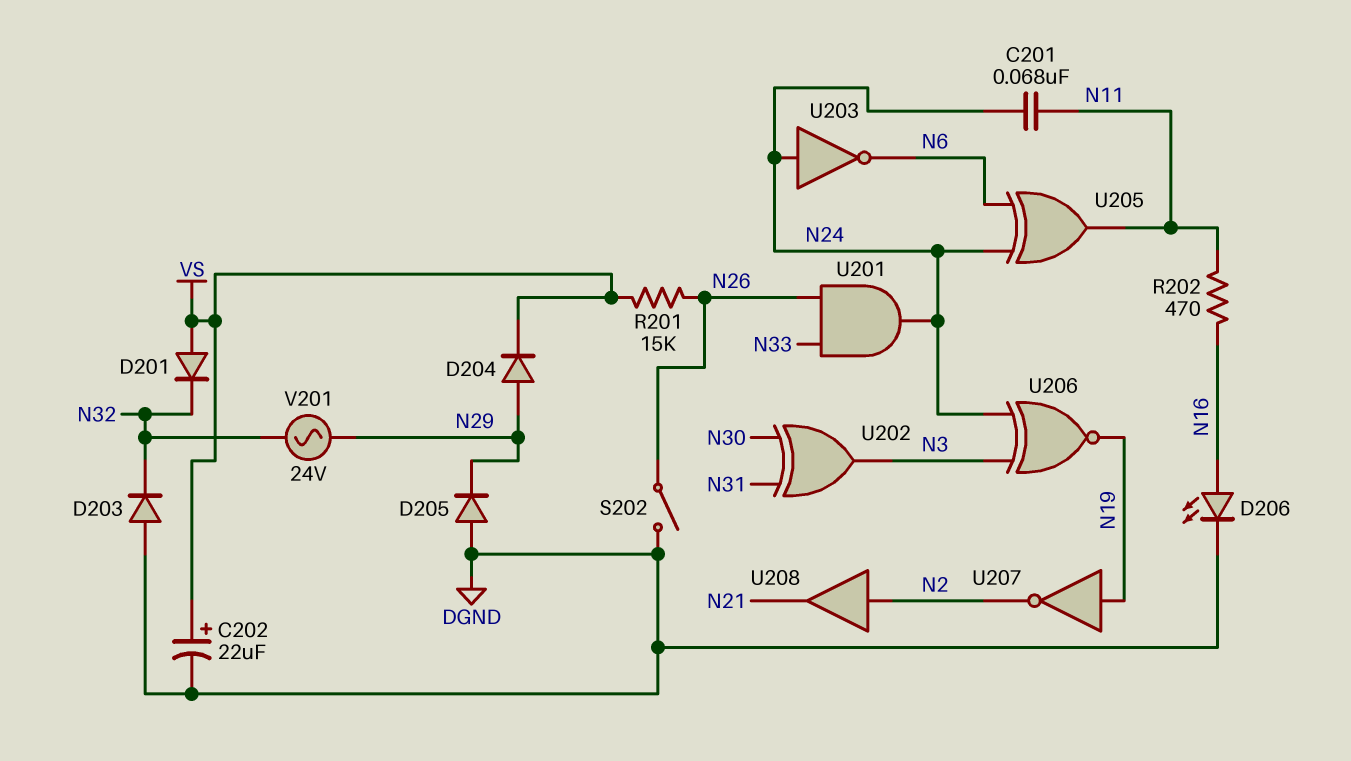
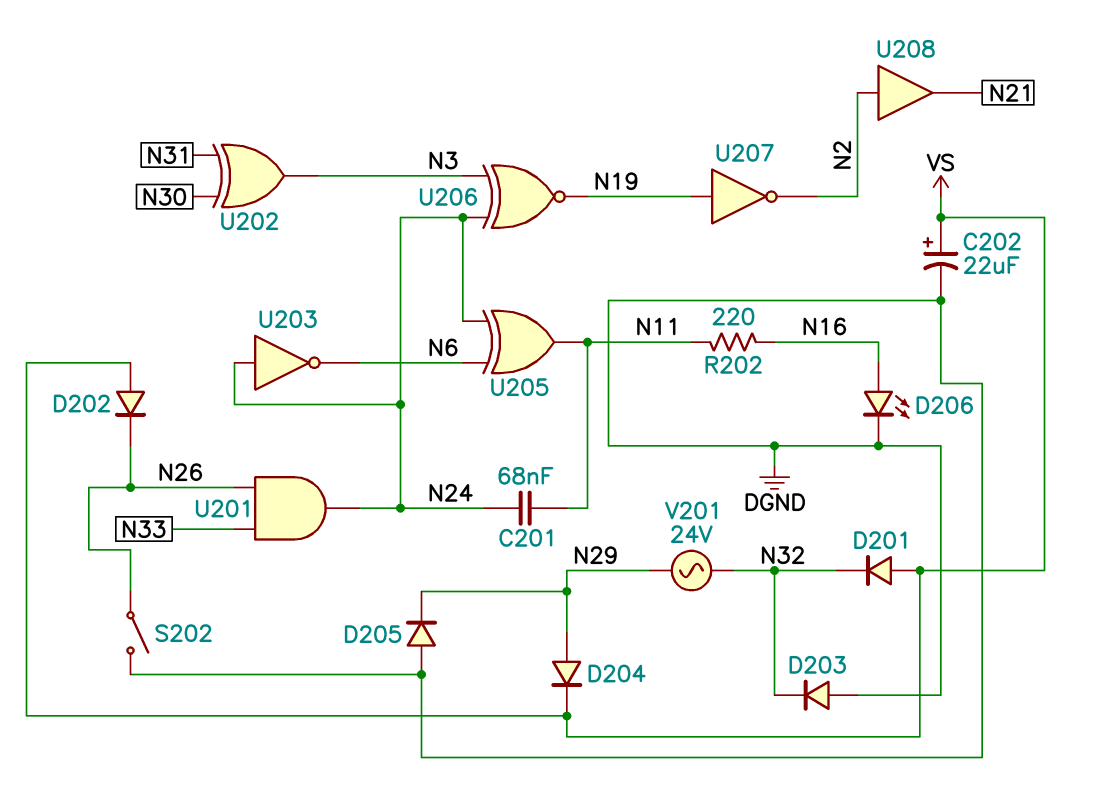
D202: none -> diode (A VS, K N26)
R201: 15k (N26, VS) -> none
R202: 470 (N11, N16) -> 220 (N11, N16)

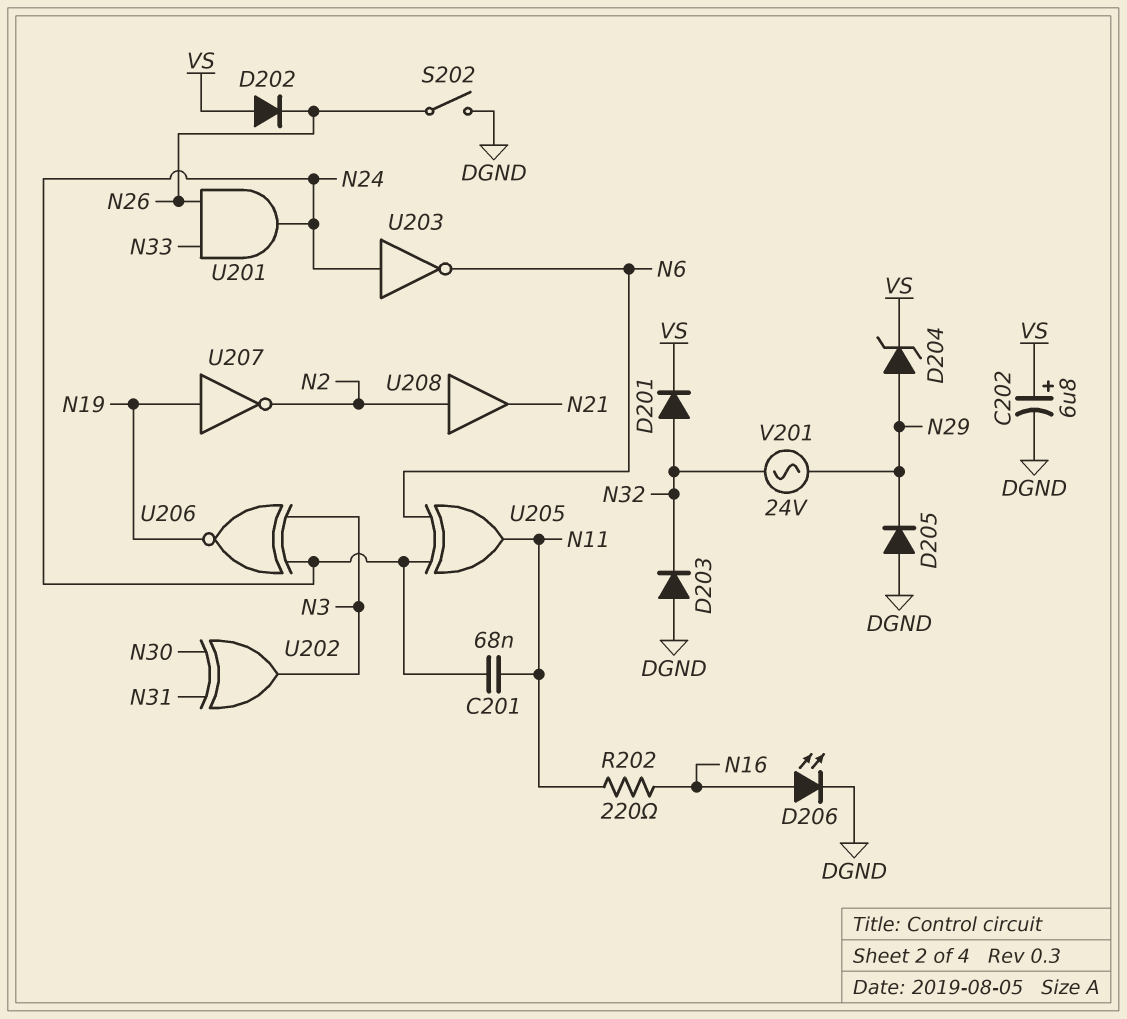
C202: 22uF (plus VS, minus DGND) -> 6.8uF (plus VS, minus DGND)
D201: diode (A VS, K N32) -> diode (A N32, K VS)
D204: diode (A N29, K VS) -> zener (A N29, K VS)

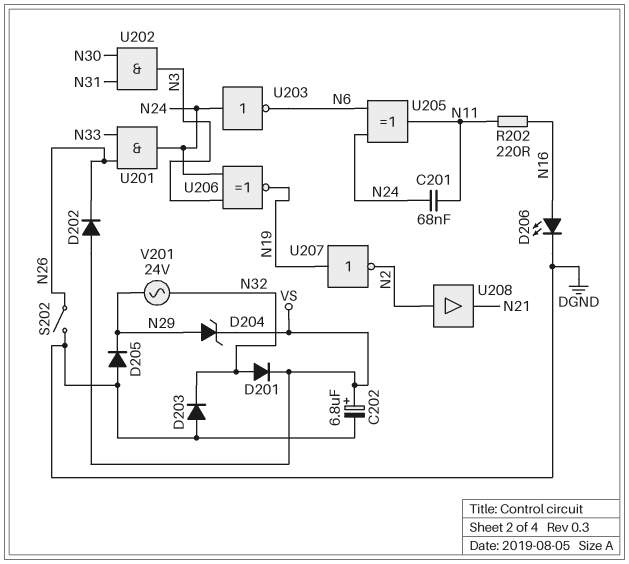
U202: XOR (in N30, in N31, out N3) -> AND (in N30, in N31, out N3)

